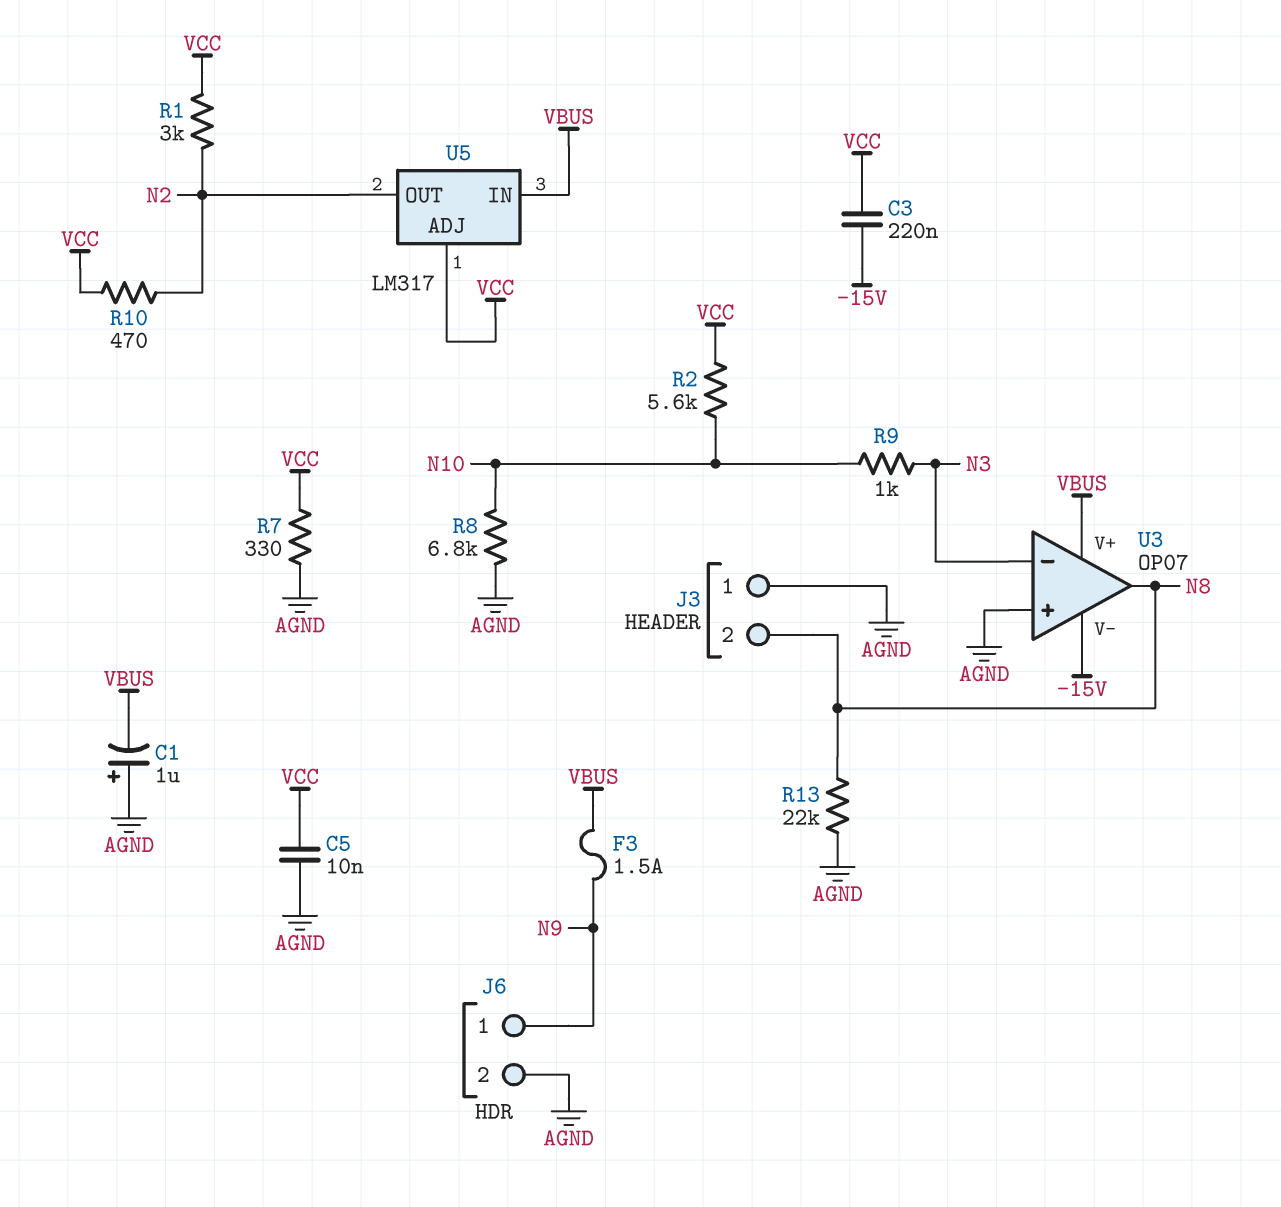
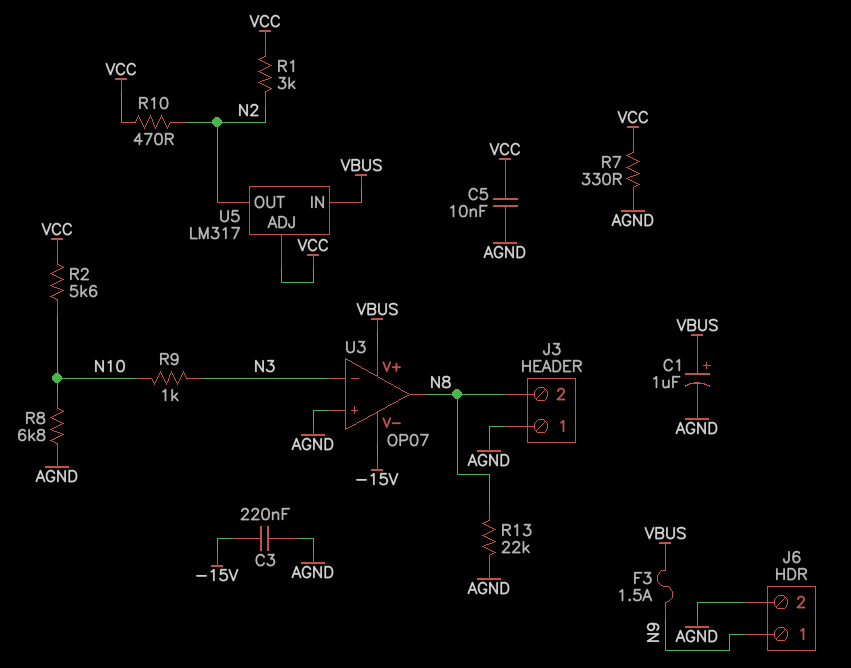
C1: 1uF (plus AGND, minus VBUS) -> 1uF (plus VBUS, minus AGND)
C3: 220nF (-15V, VCC) -> 220nF (-15V, AGND)

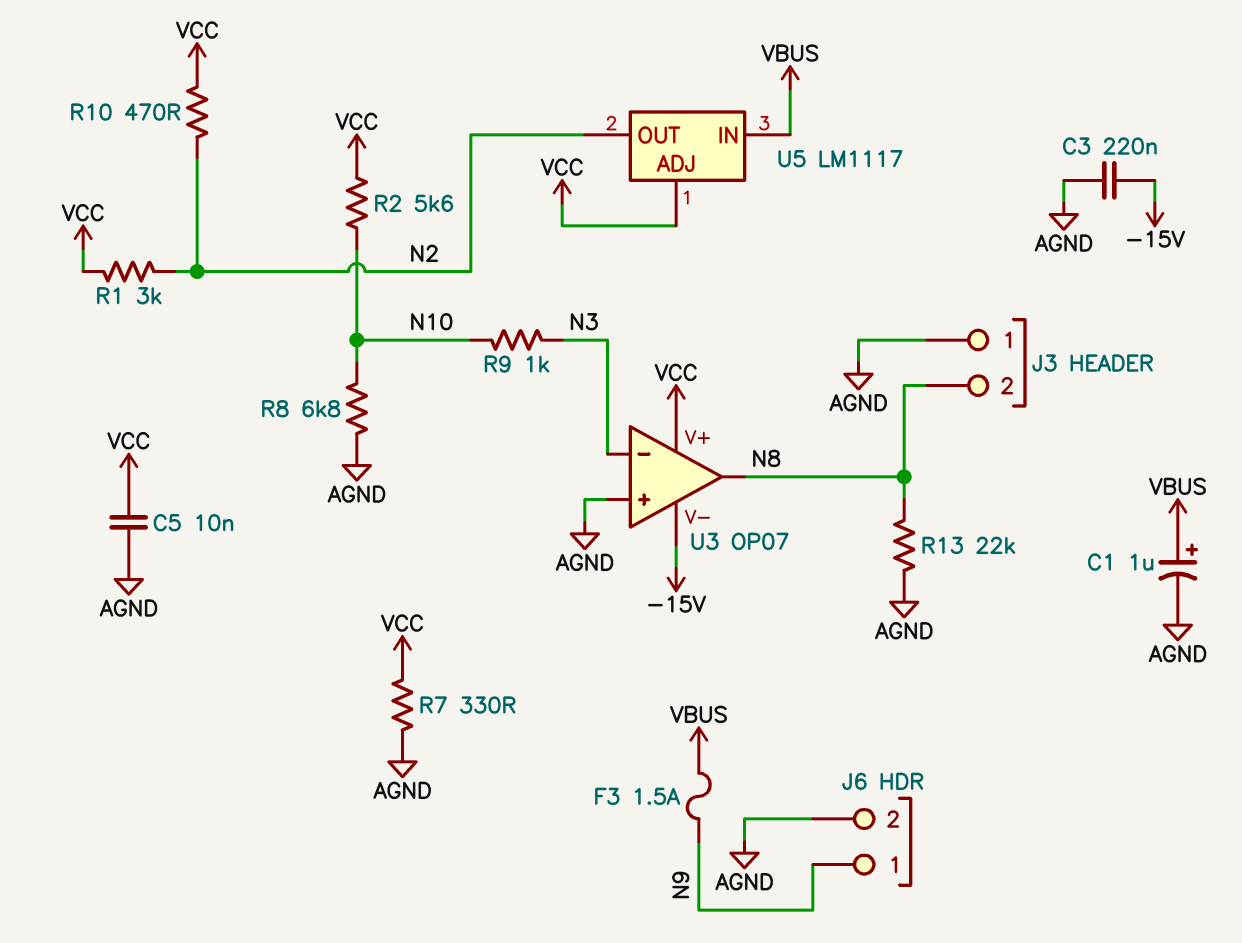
U3 pin V+: VBUS -> VCC
U5: LM317 -> LM1117

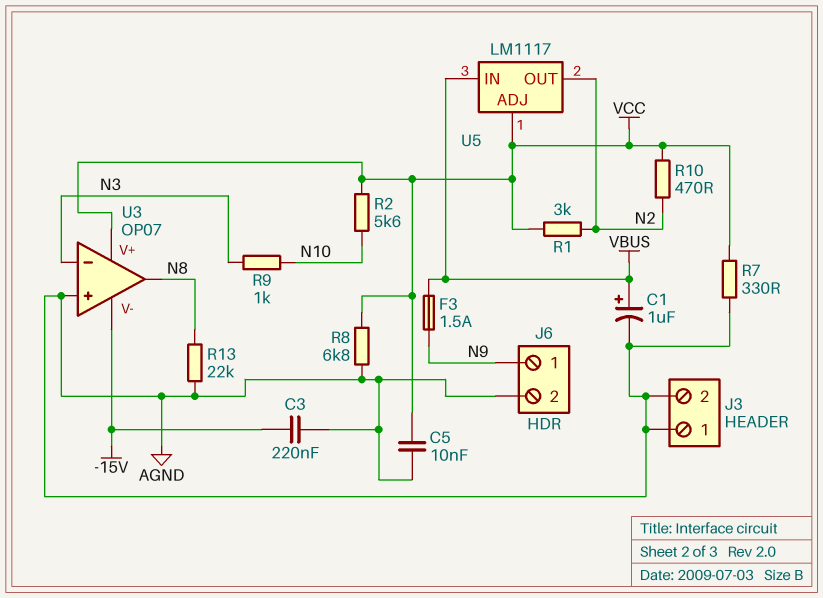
J3 pin 2: N8 -> AGND
R8: 6.8k (AGND, N10) -> 6.8k (AGND, VCC)

